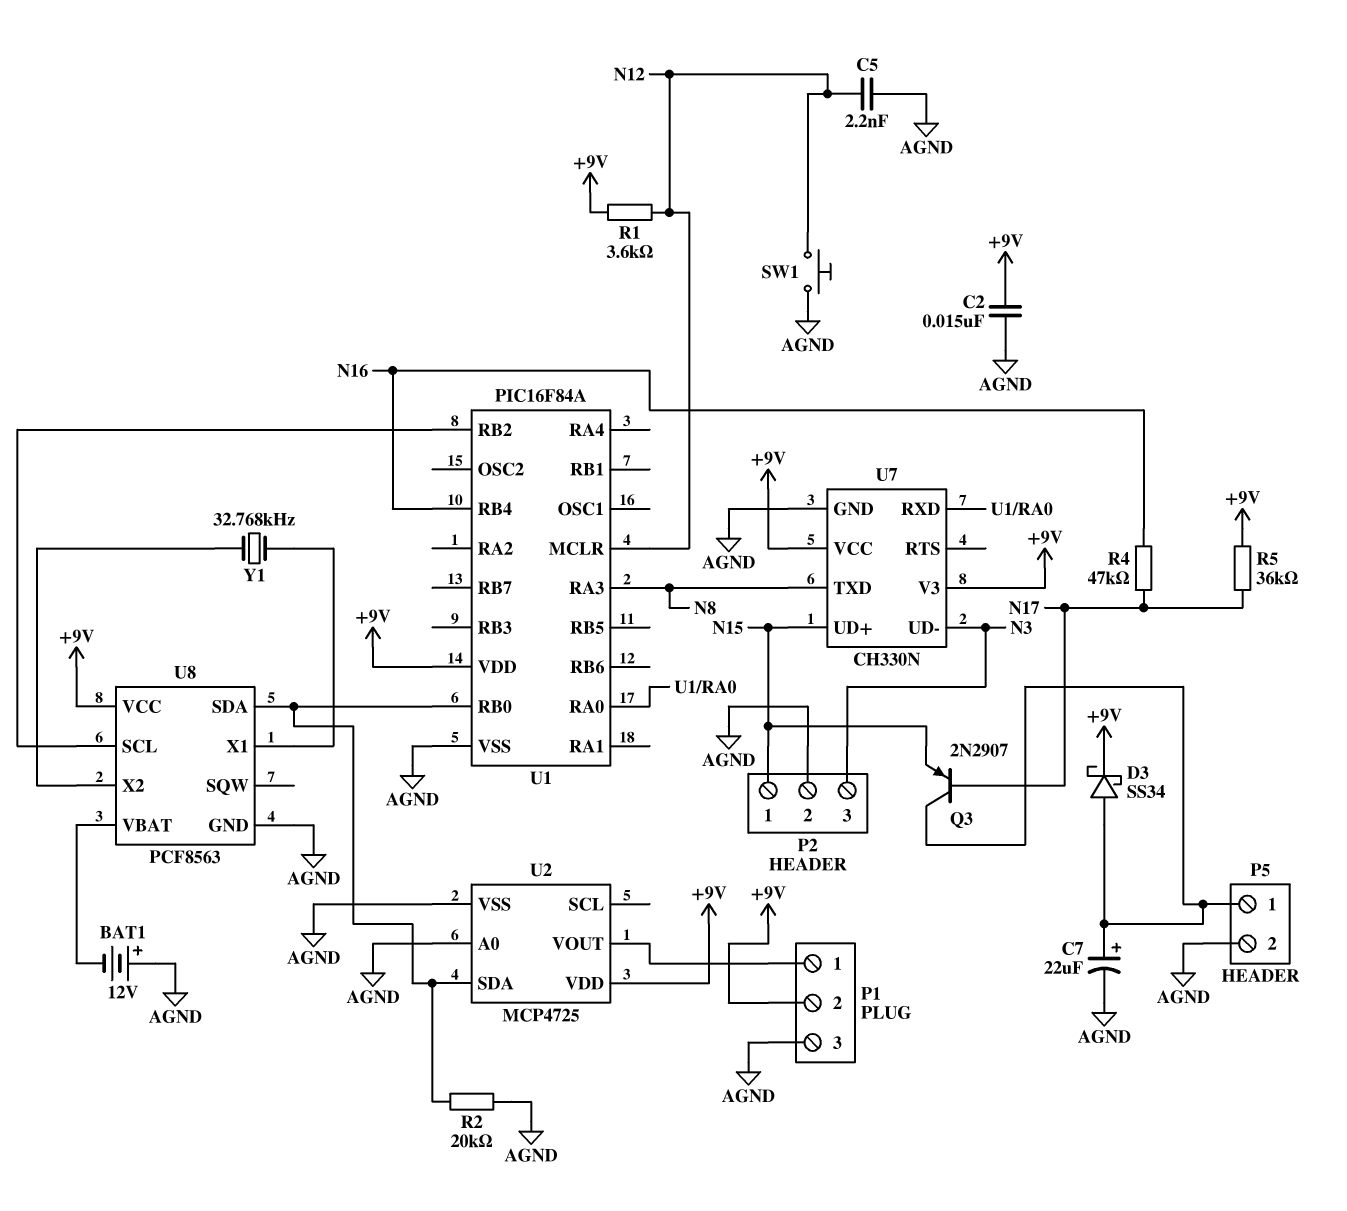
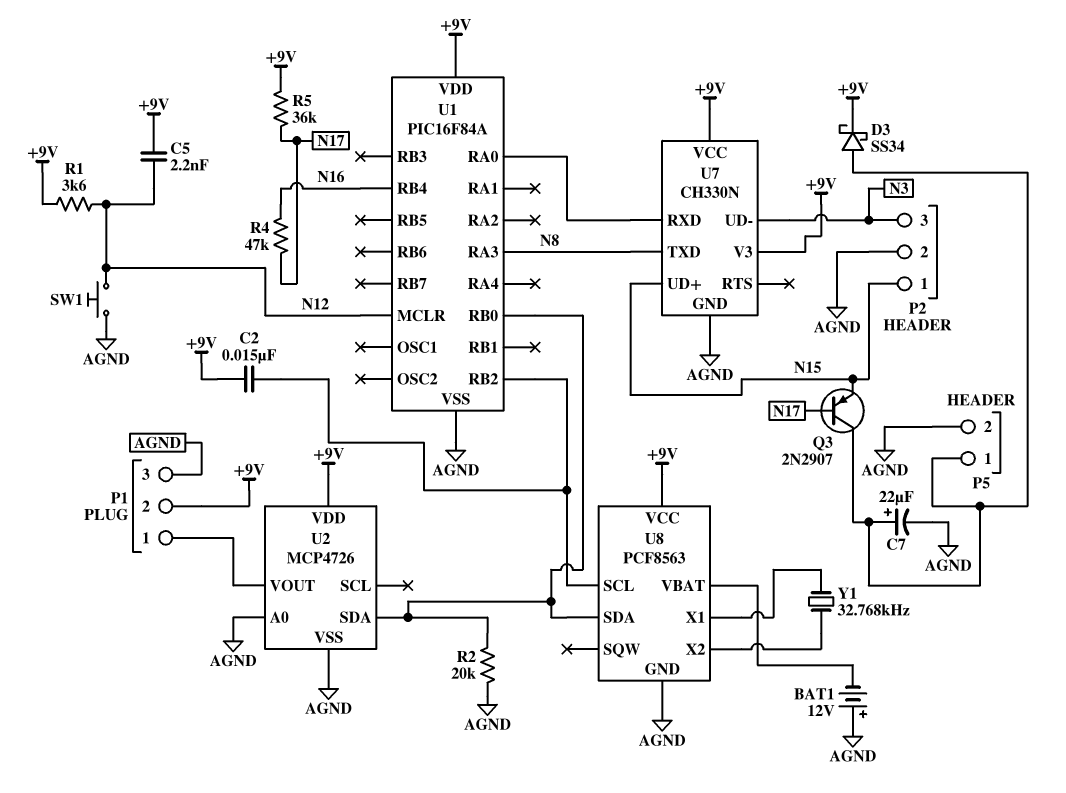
C2: 15nF (+9V, AGND) -> 15nF (+9V, U1/RB2)
C5: 2.2nF (AGND, N12) -> 2.2nF (+9V, N12)
U2: MCP4725 -> MCP4726

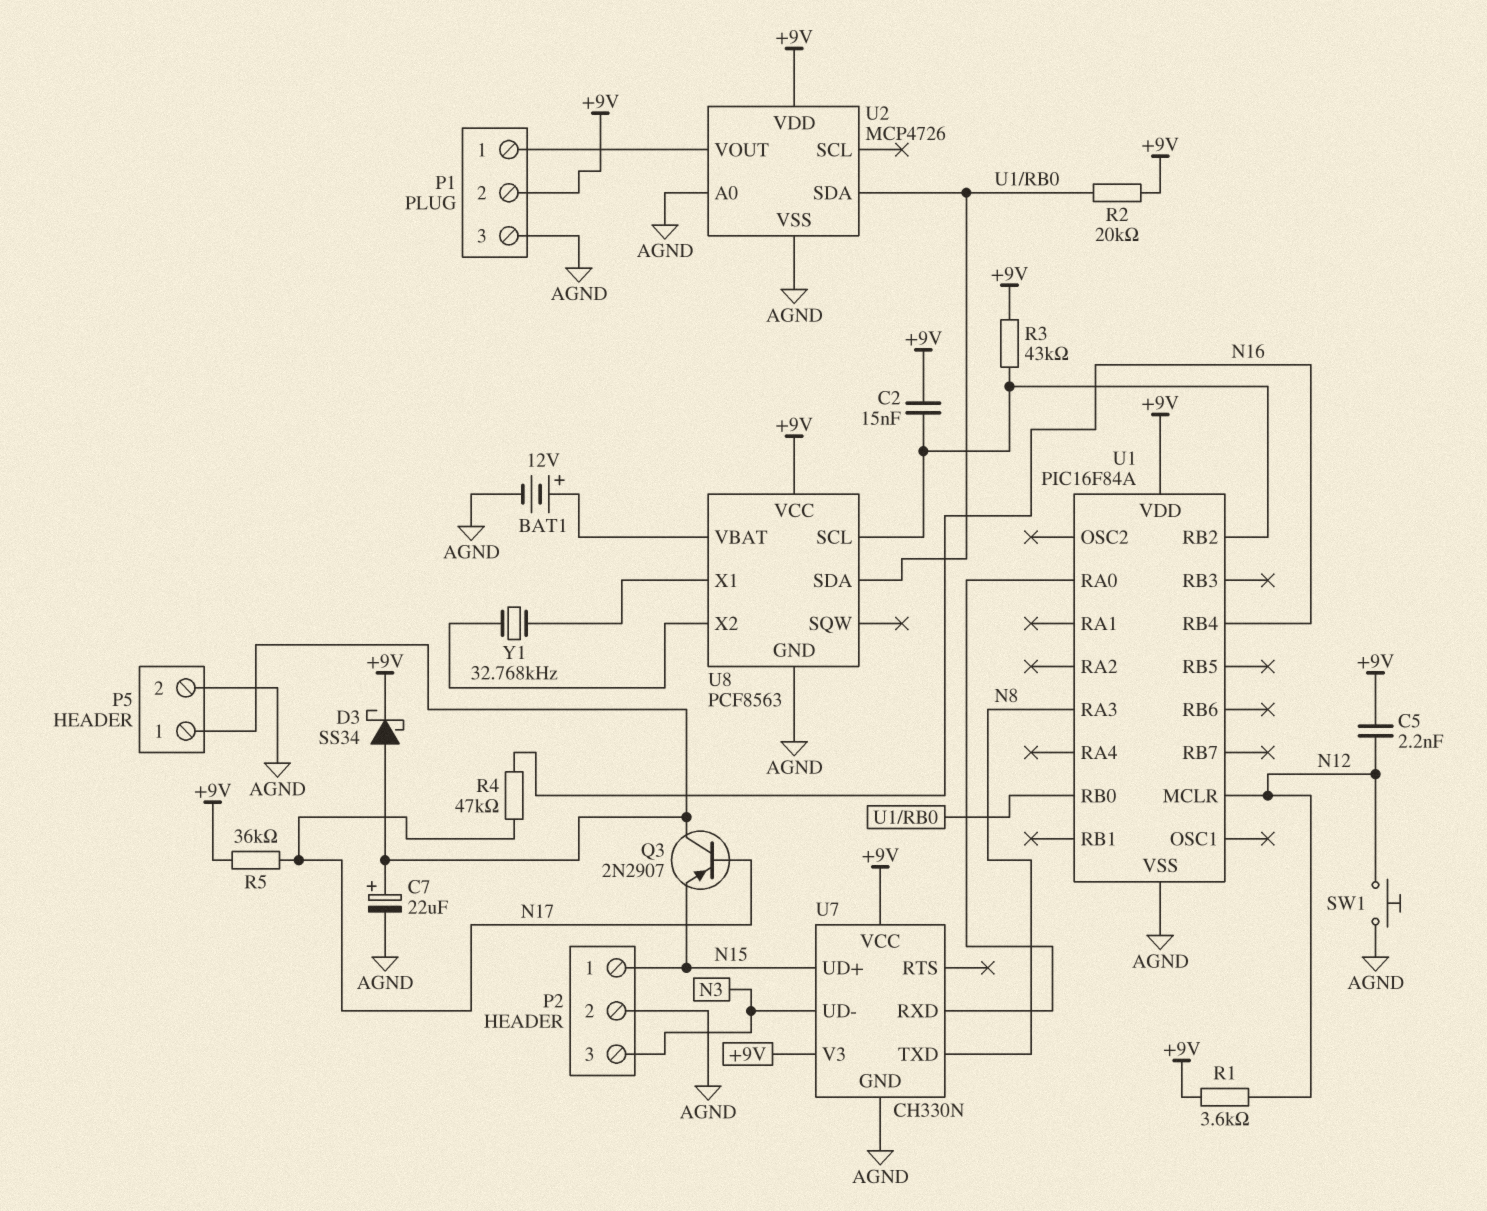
BAT1: 12V (plus AGND, minus U8/VBAT) -> 12V (plus U8/VBAT, minus AGND)
R2: 20k (AGND, U1/RB0) -> 20k (+9V, U1/RB0)
R3: none -> 43k (+9V, U1/RB2)

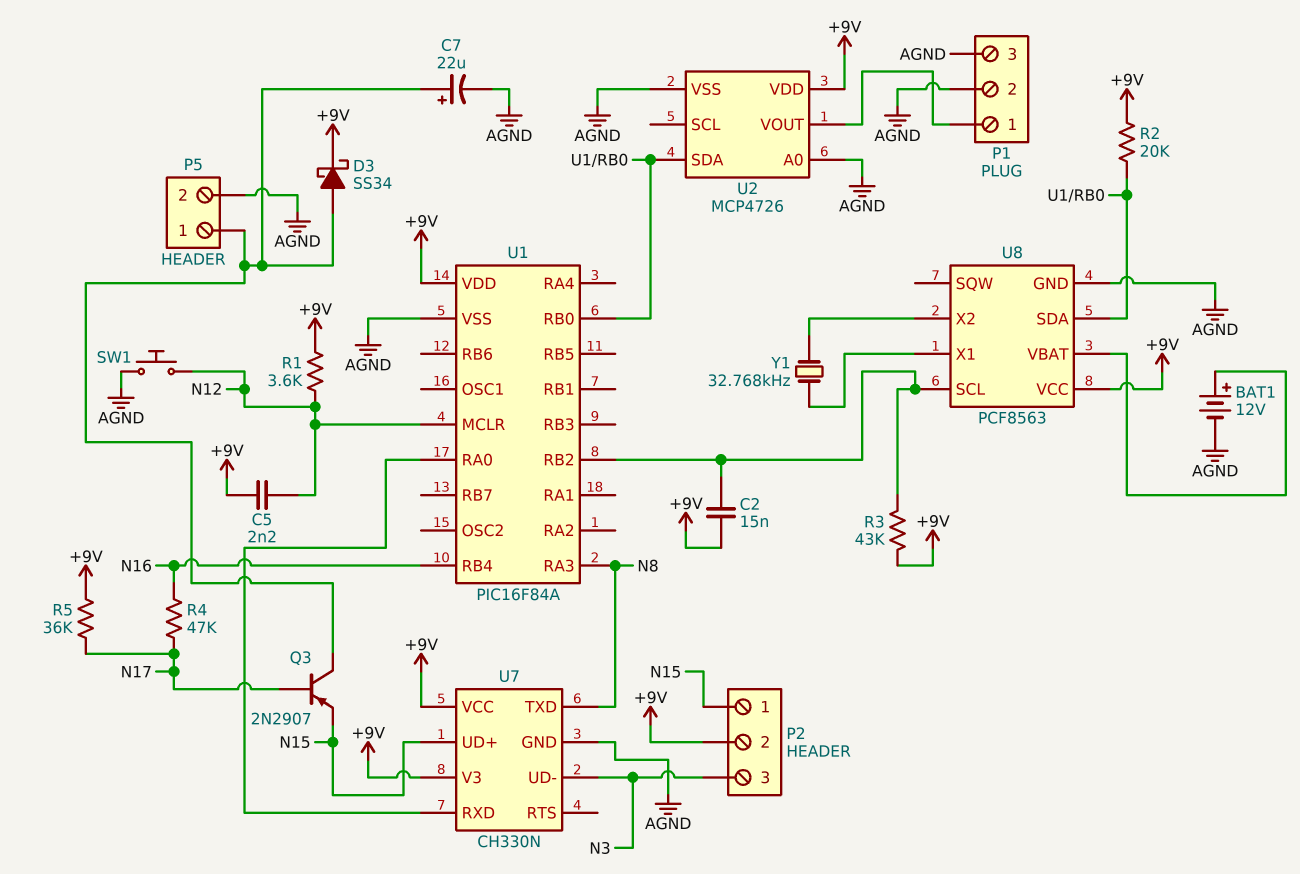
P1 pin 2: +9V -> AGND
P2 pin 2: AGND -> +9V

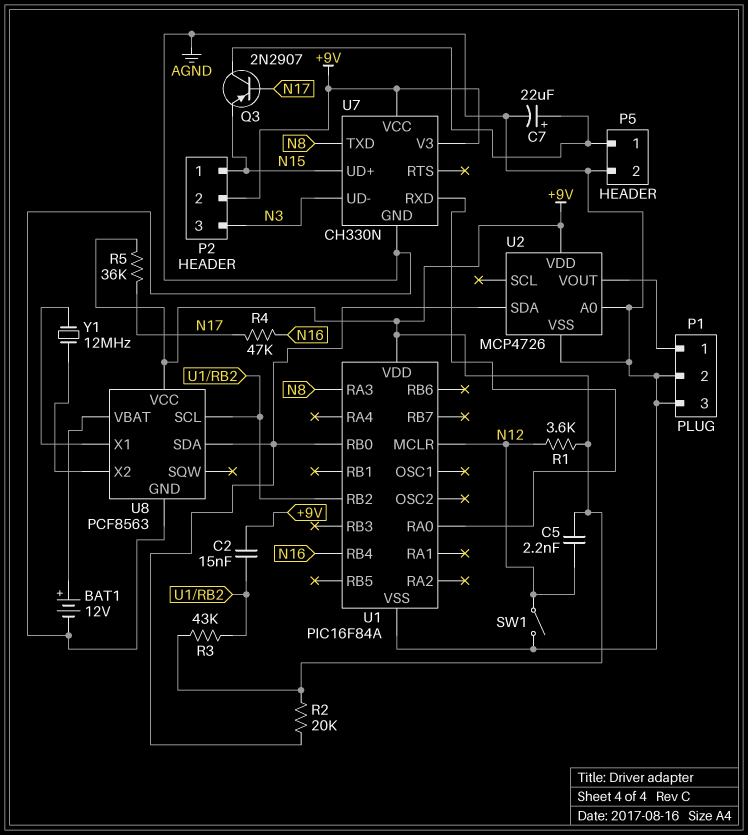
D3: schottky SS34 (A P5/1, K +9V) -> none
SW1: button (AGND, N12) -> switch (AGND, N12)
Y1: 32.768kHz (U8/X1, U8/X2) -> 12MHz (U8/X1, U8/X2)

